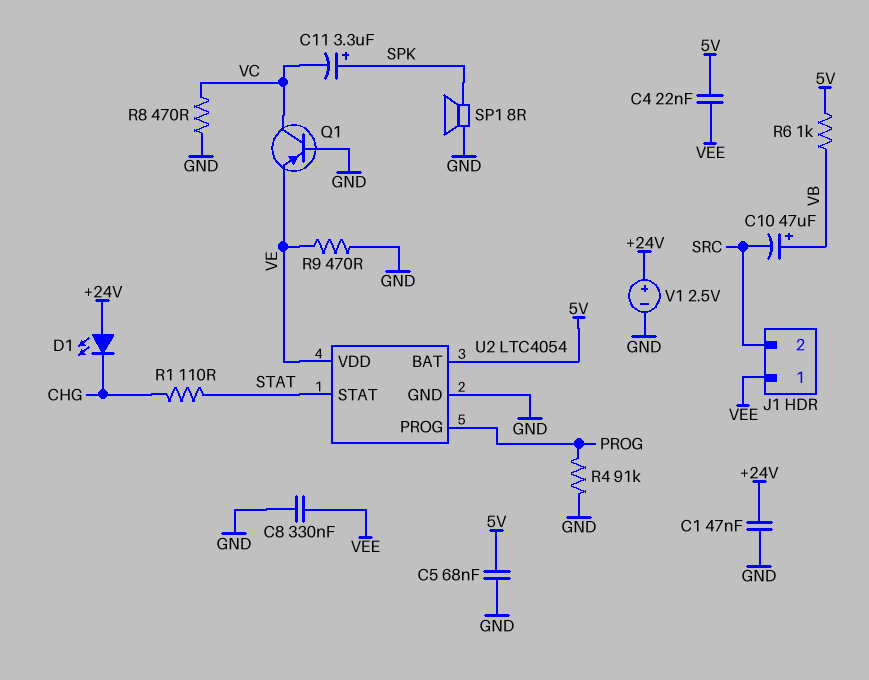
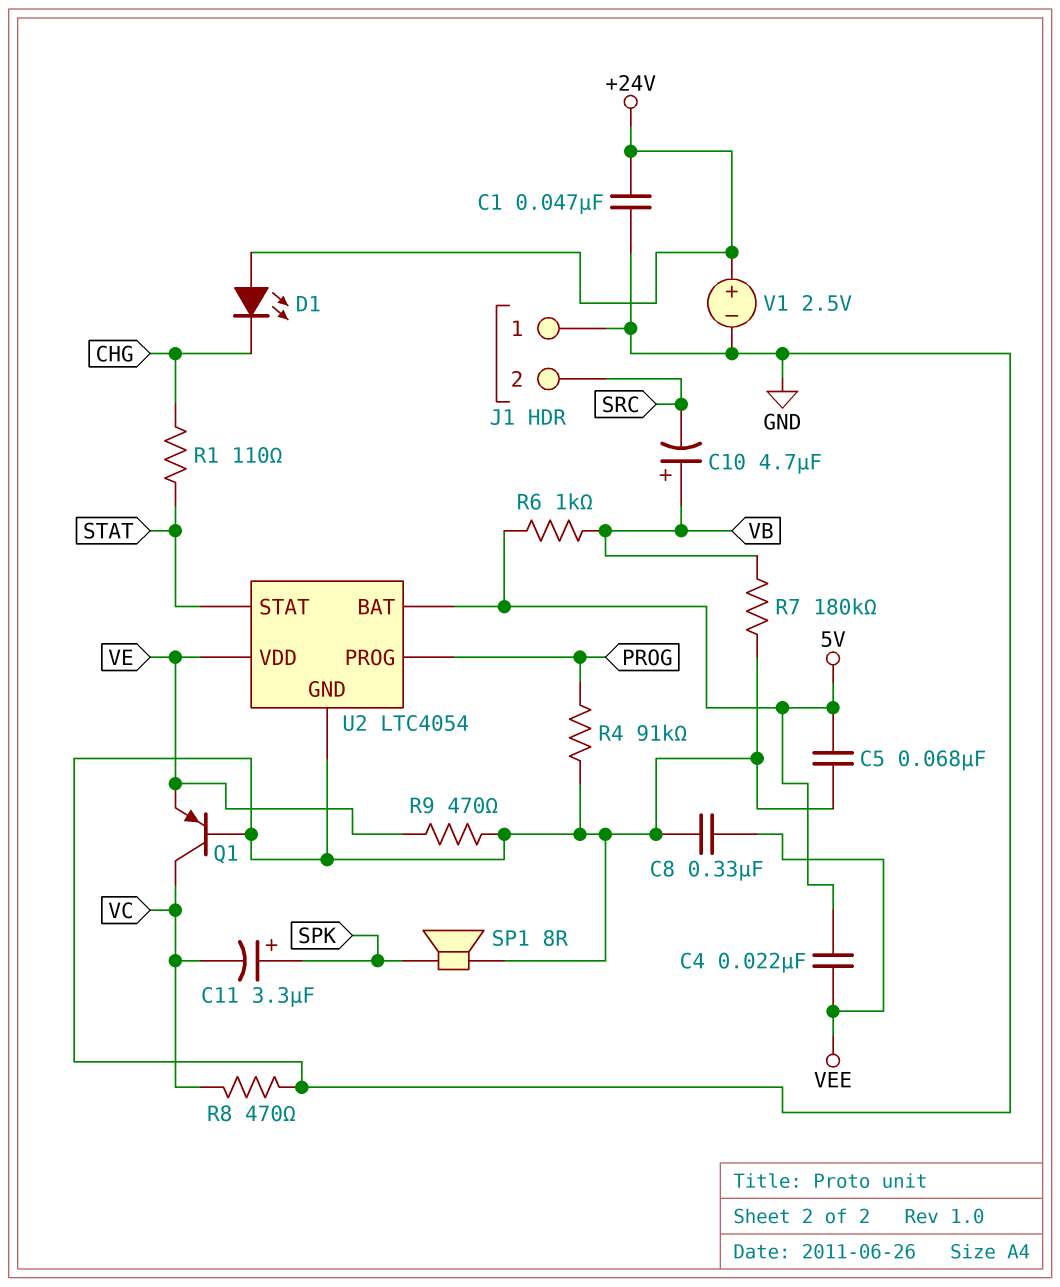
C10: 47uF (plus VB, minus SRC) -> 4.7uF (plus VB, minus SRC)
J1 pin 1: VEE -> GND
R7: none -> 180k (GND, VB)

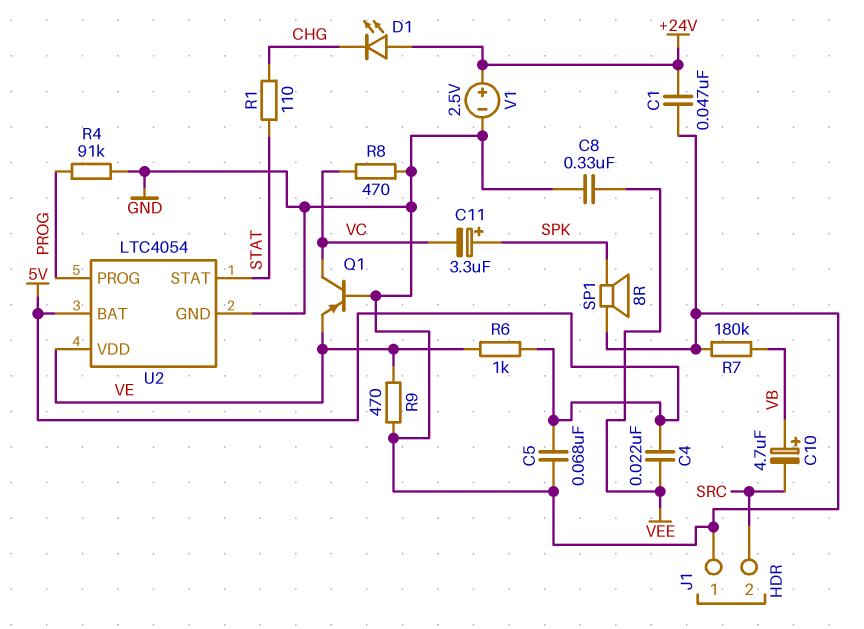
R6: 1k (5V, VB) -> 1k (5V, VE)

